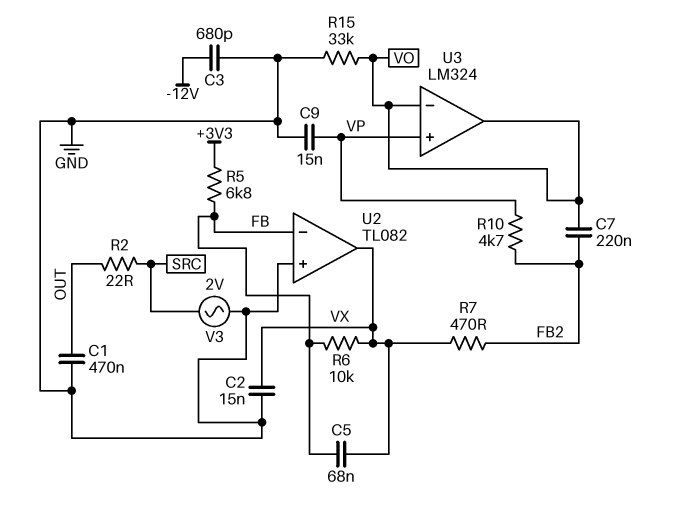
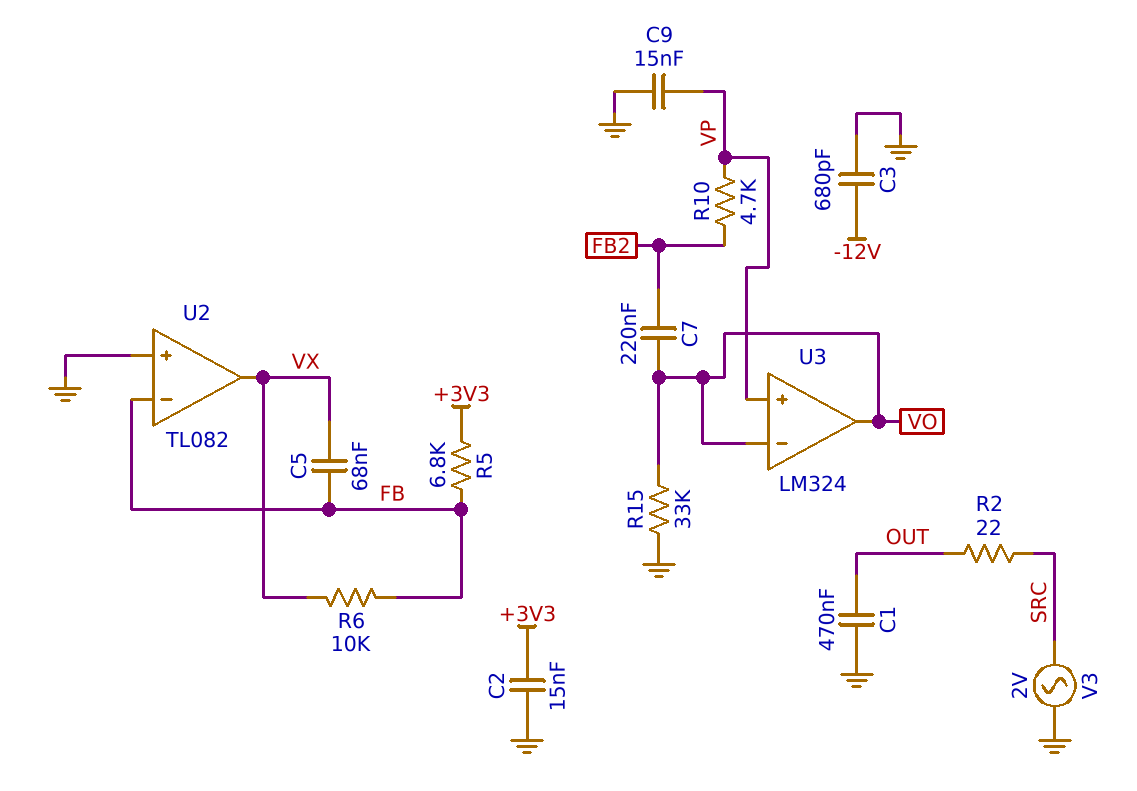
C2: 15nF (GND, VX) -> 15nF (+3V3, GND)
R7: 470 (FB2, VX) -> none

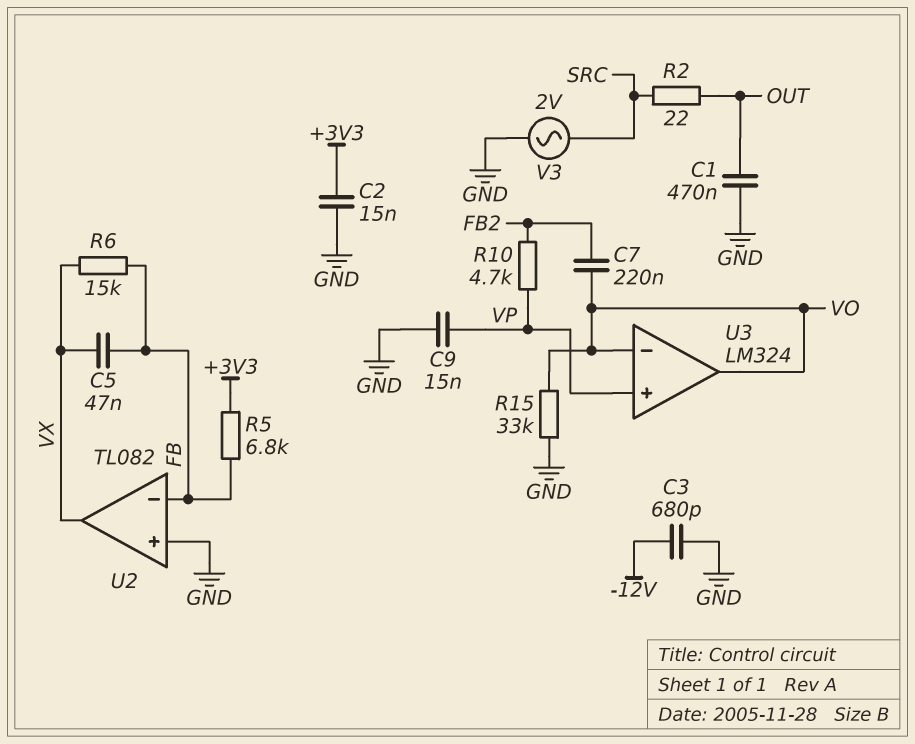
C5: 68nF (FB, VX) -> 47nF (FB, VX)
R6: 10k (FB, VX) -> 15k (FB, VX)

